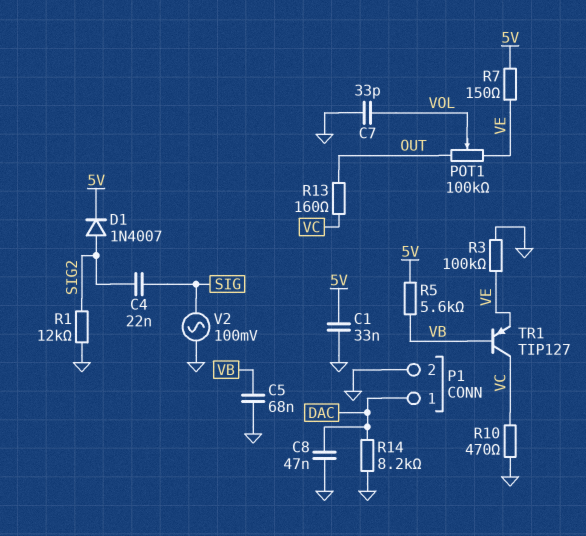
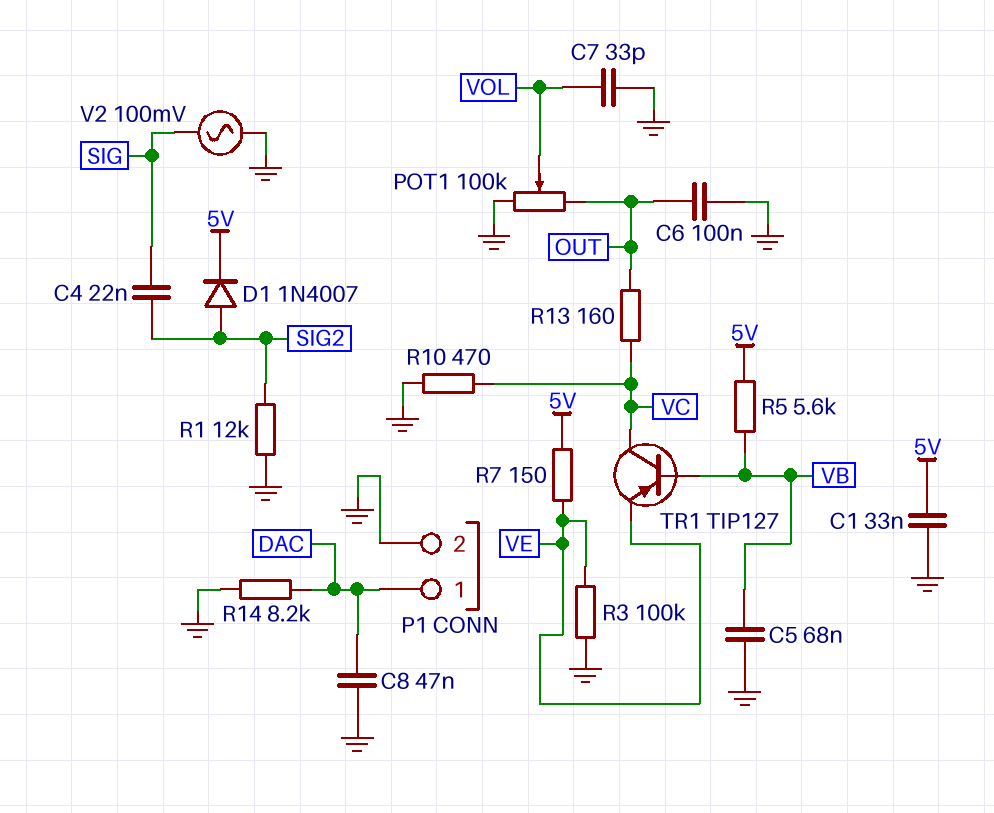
C6: none -> 100nF (GND, OUT)
POT1: 100k (OUT, VE, wiper VOL) -> 100k (GND, OUT, wiper VOL)

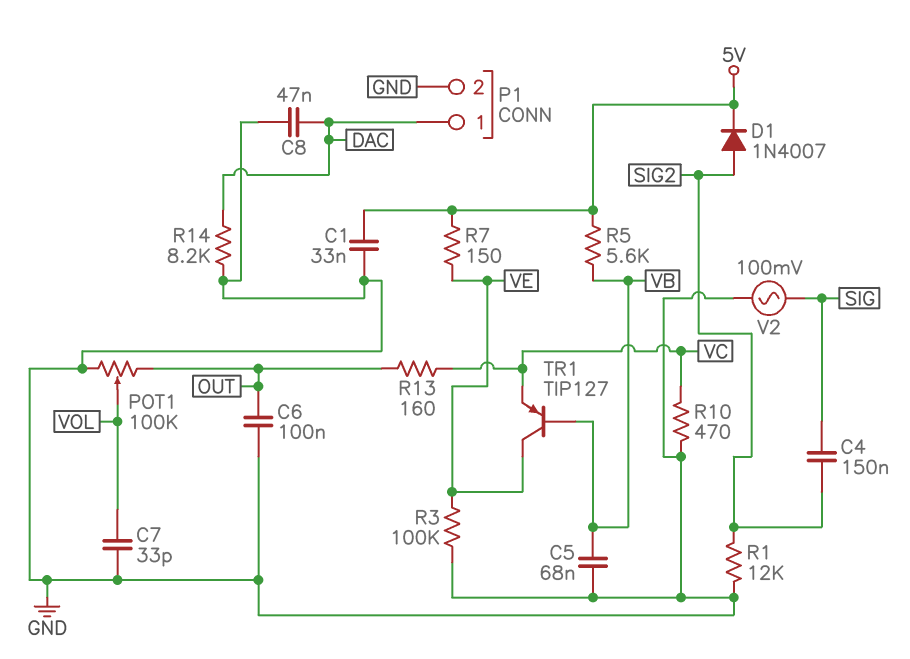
C4: 22nF (SIG, SIG2) -> 150nF (SIG, SIG2)
TR1: PNP TIP127 (B VB, C VC, E VE) -> PNP TIP127 (B VB, C VE, E VC)

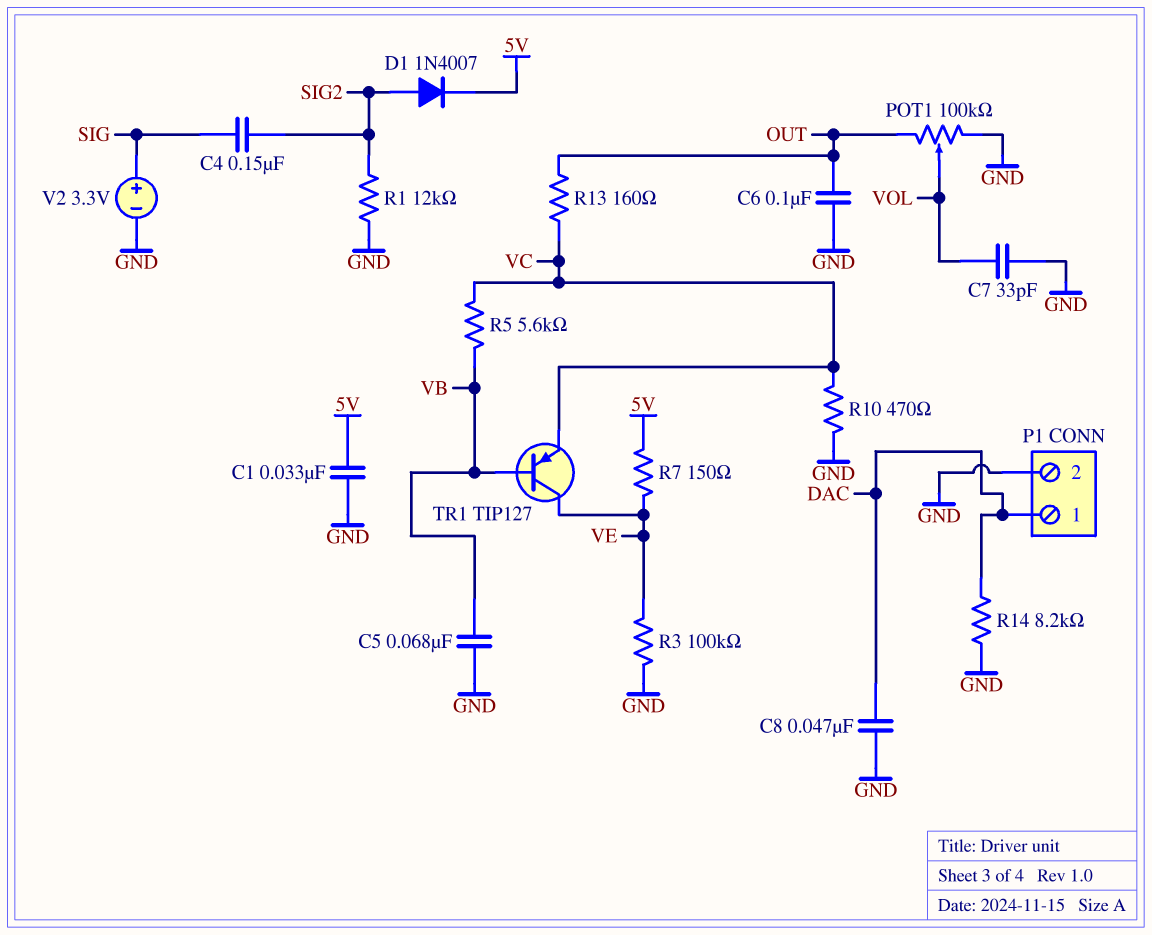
R5: 5.6k (5V, VB) -> 5.6k (VB, VC)
V2: AC 100mV (GND, SIG) -> 3.3V (plus SIG, minus GND)

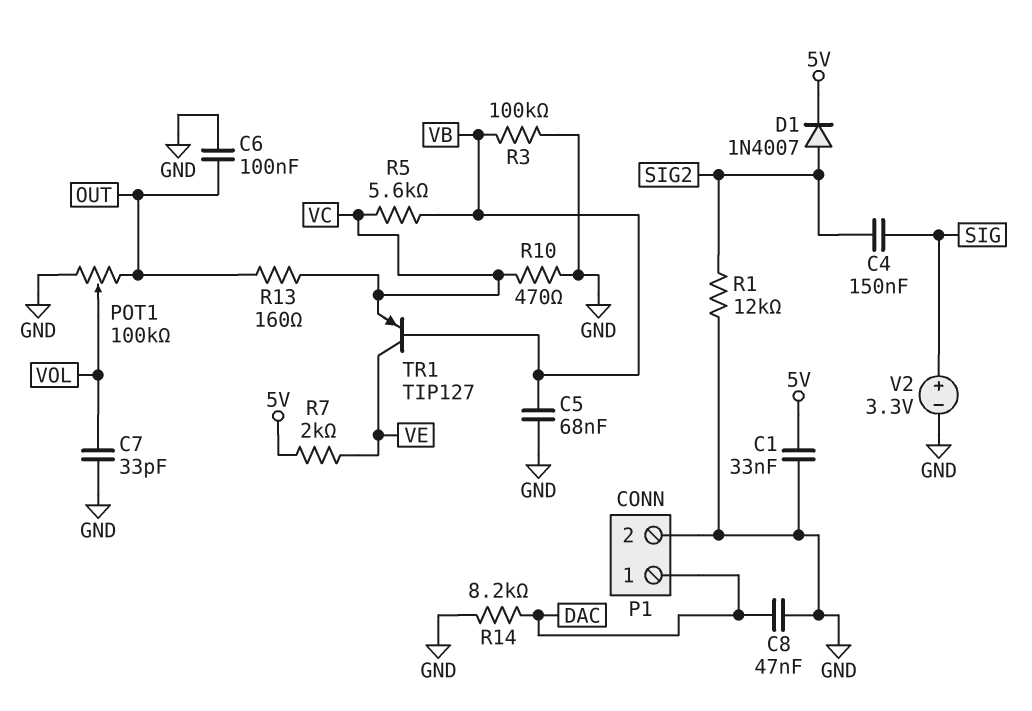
R3: 100k (GND, VE) -> 100k (GND, VB)
R7: 150 (5V, VE) -> 2k (5V, VE)

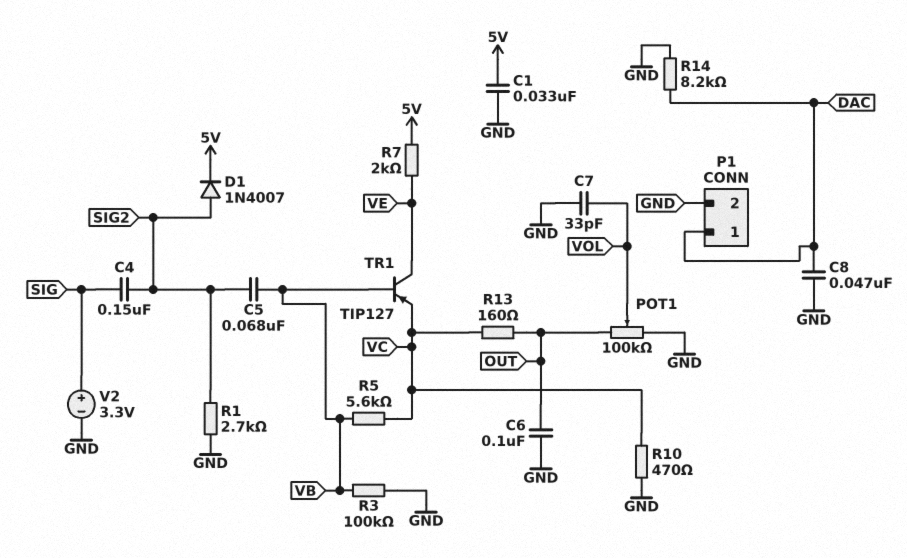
C5: 68nF (GND, VB) -> 68nF (SIG2, VB)
R1: 12k (GND, SIG2) -> 2.7k (GND, SIG2)

